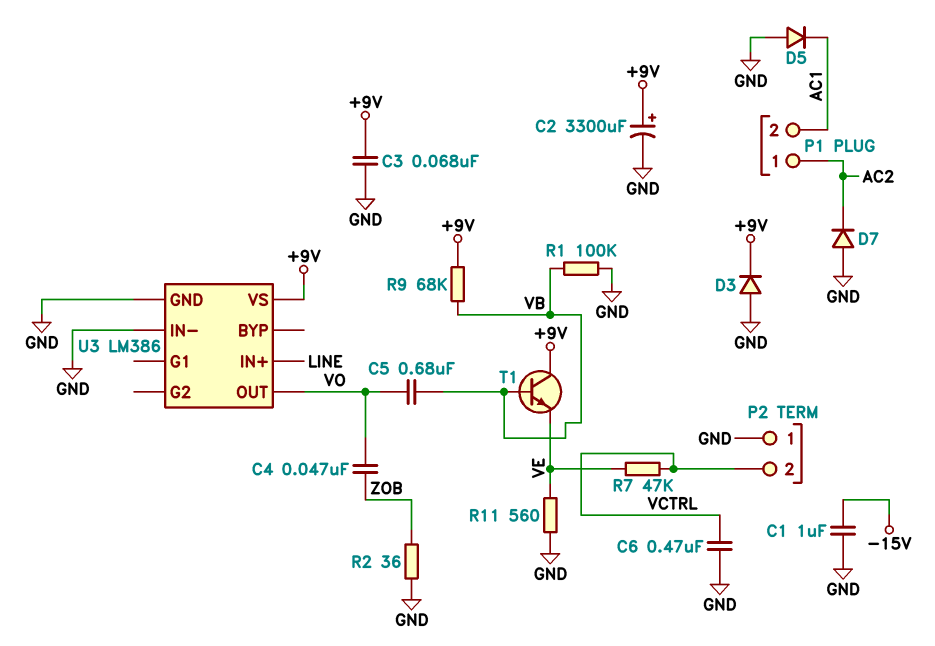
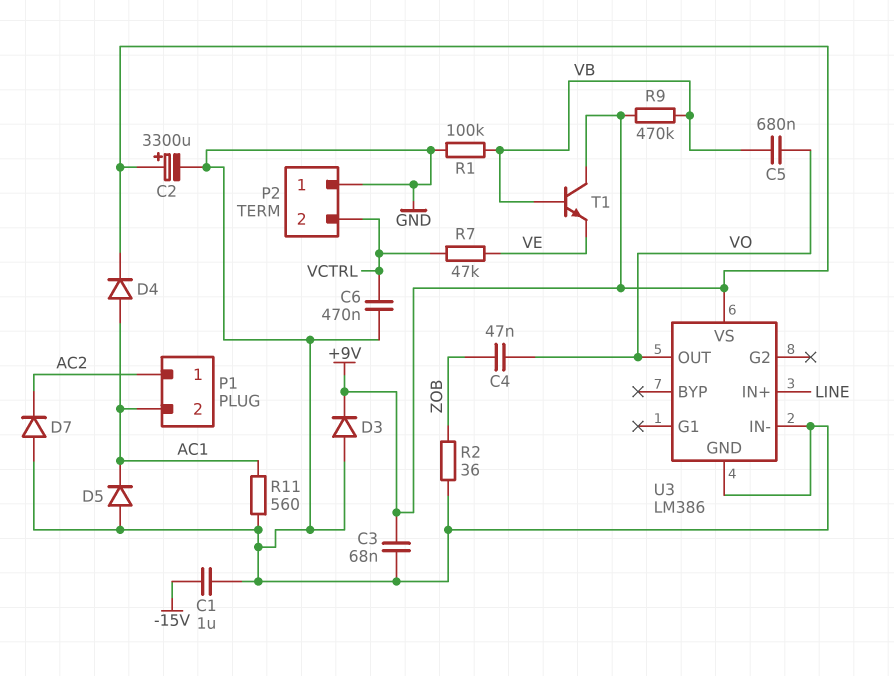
D4: none -> diode (A AC1, K +9V)
R9: 68k (+9V, VB) -> 470k (+9V, VB)
R11: 560 (GND, VE) -> 560 (AC1, GND)

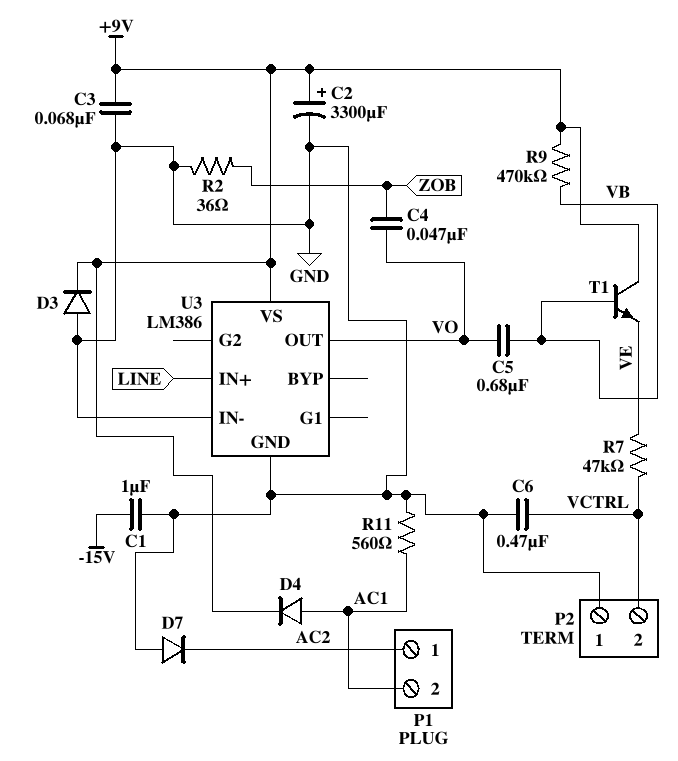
D5: diode (A GND, K AC1) -> none
R1: 100k (GND, VB) -> none

